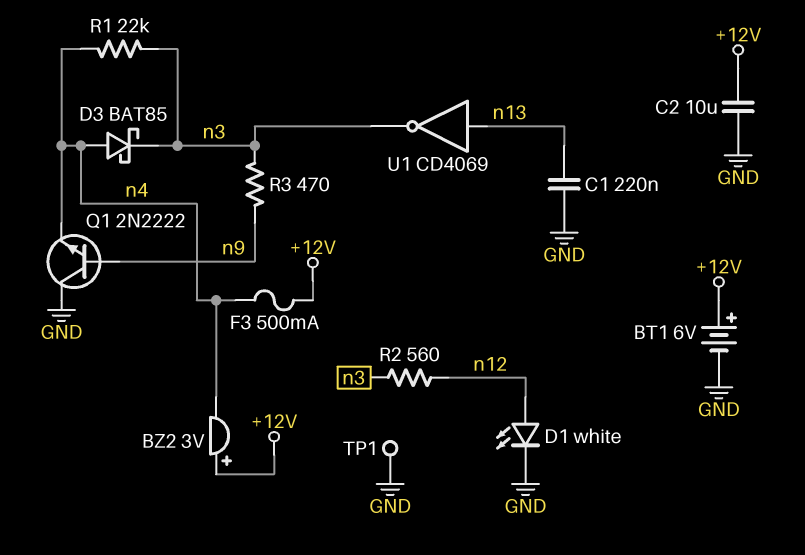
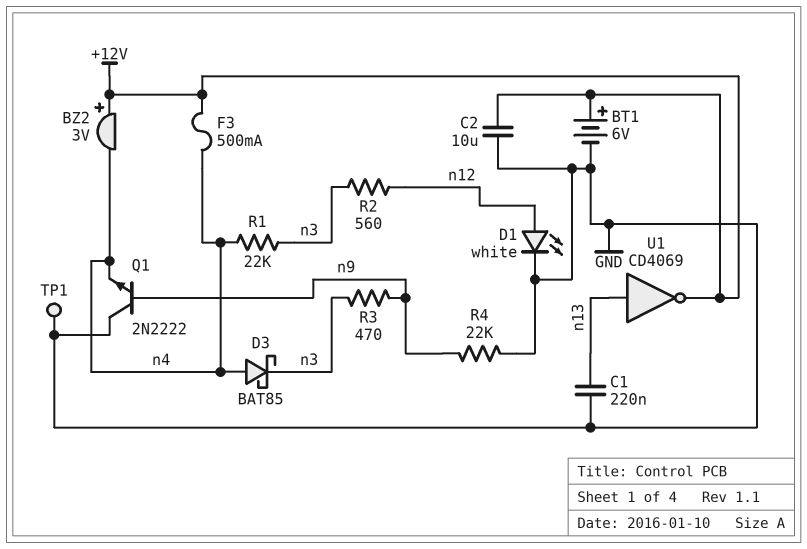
R4: none -> 22k (GND, n9)
U1: NOT CD4069 (in n13, out n3) -> NOT CD4069 (in n13, out +12V)

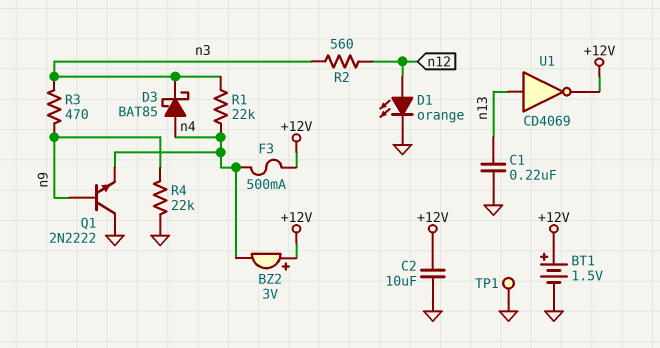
BT1: 6V (plus +12V, minus GND) -> 1.5V (plus +12V, minus GND)
D1: LED white (A n12, K GND) -> LED orange (A n12, K GND)

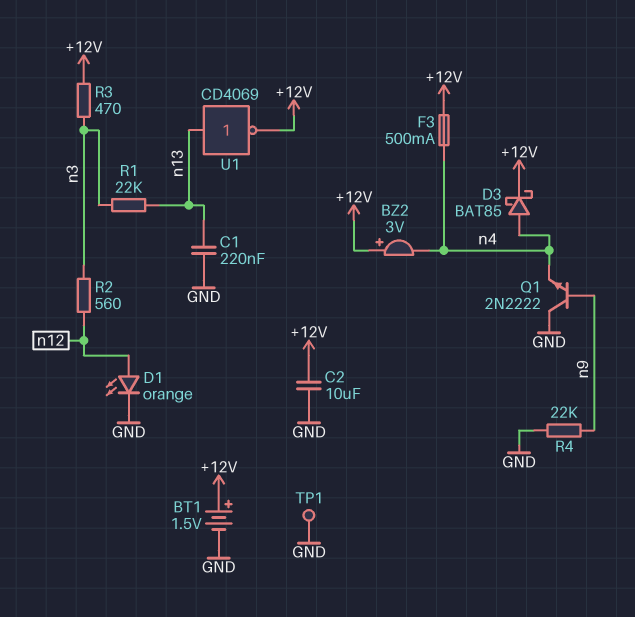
D3: schottky BAT85 (A n4, K n3) -> schottky BAT85 (A n4, K +12V)
R1: 22k (n3, n4) -> 22k (n3, n13)
R3: 470 (n3, n9) -> 470 (+12V, n3)

